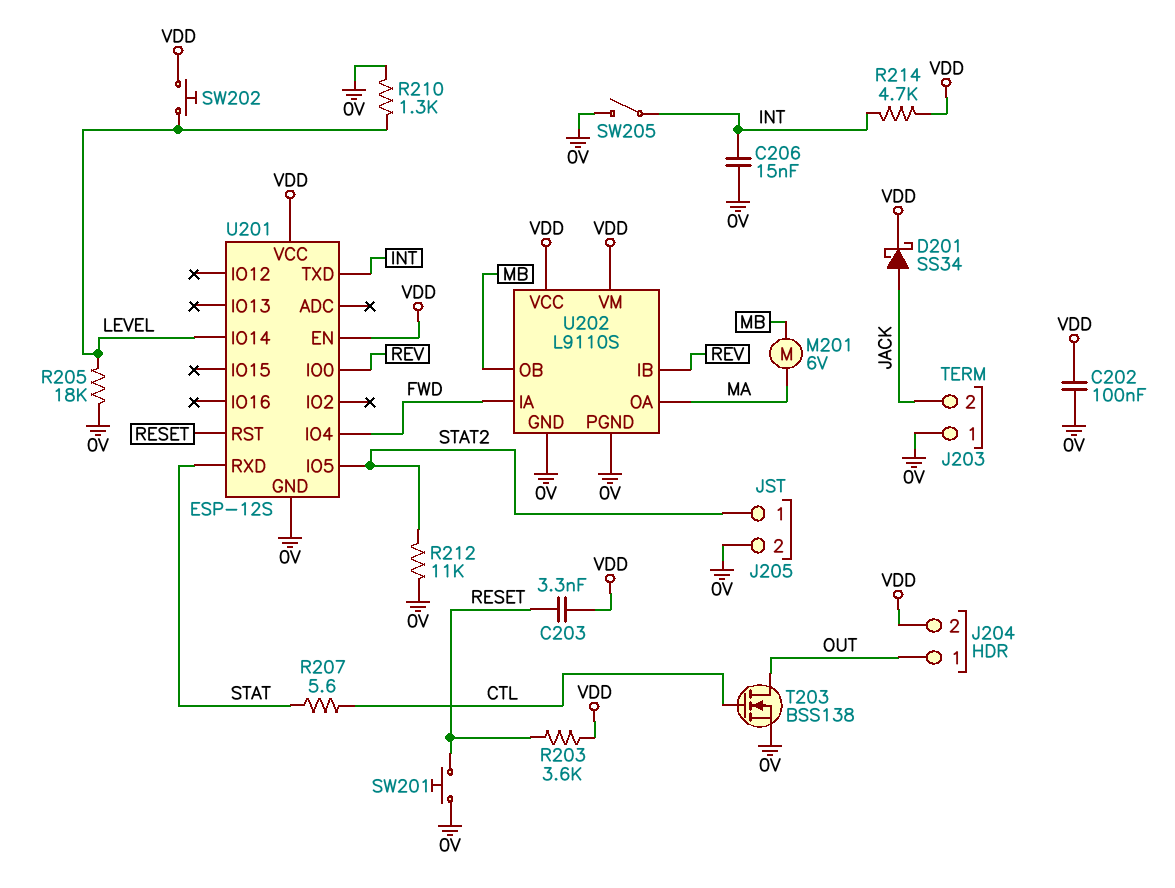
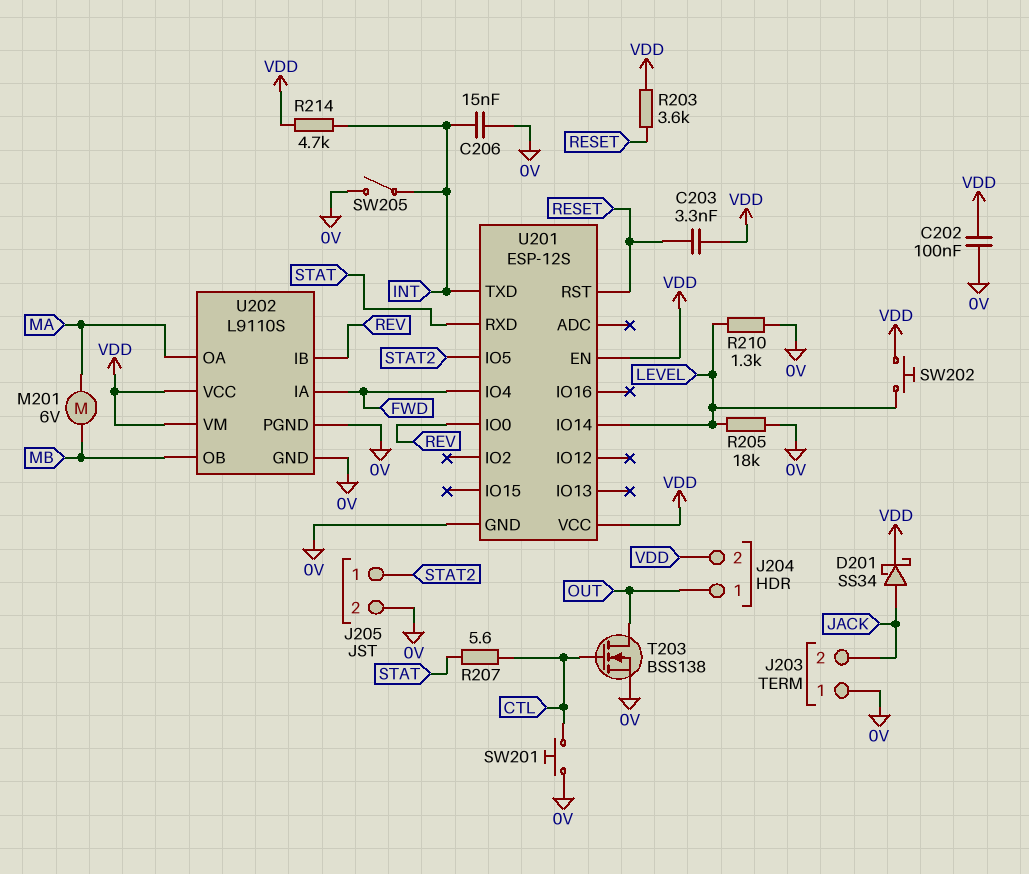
R212: 11k (0V, STAT2) -> none
SW201: button (0V, RESET) -> button (0V, CTL)

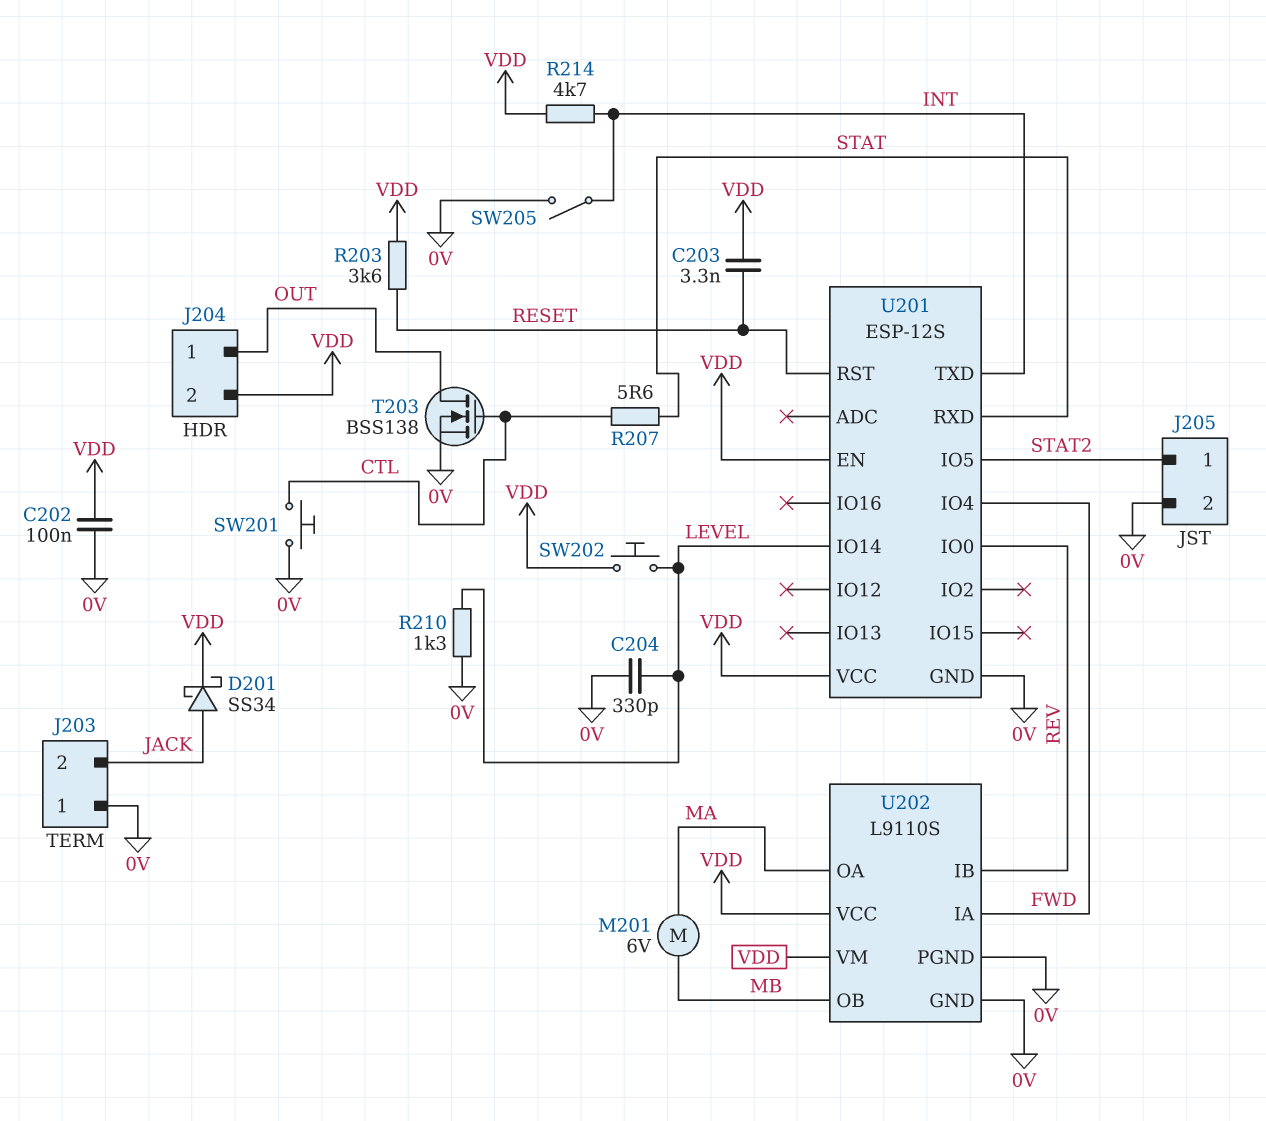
C204: none -> 330pF (0V, LEVEL)
C206: 15nF (0V, INT) -> none
R205: 18k (0V, LEVEL) -> none

